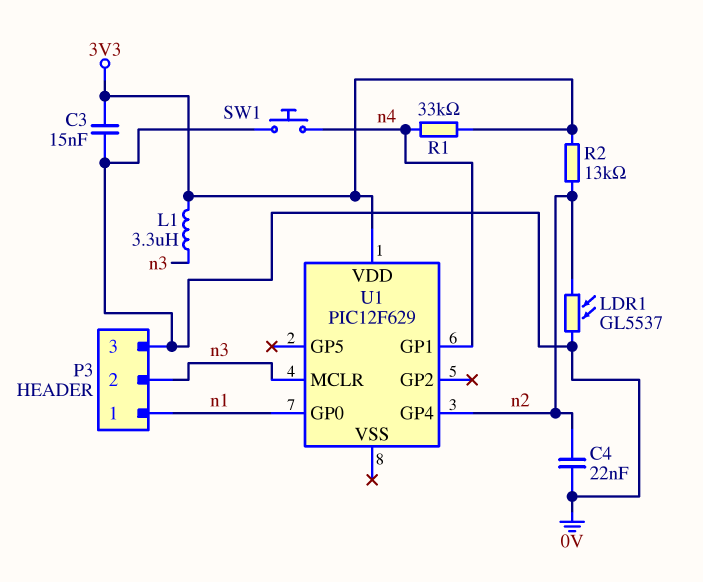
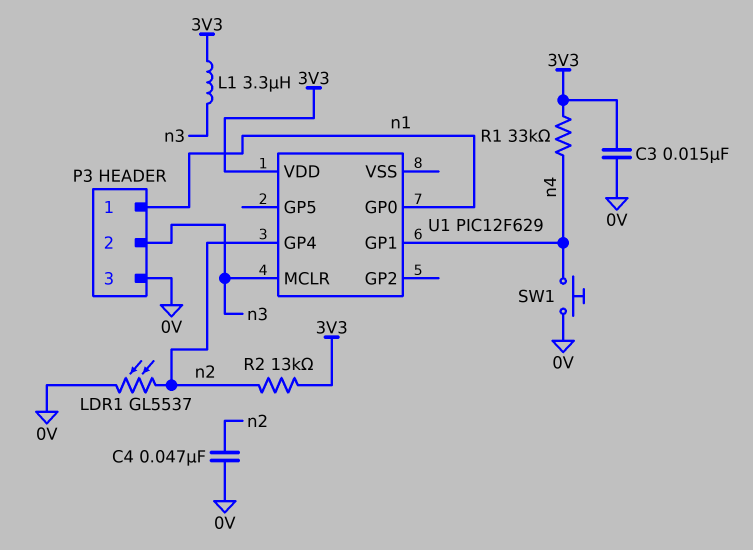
C4: 22nF (0V, n2) -> 47nF (0V, n2)

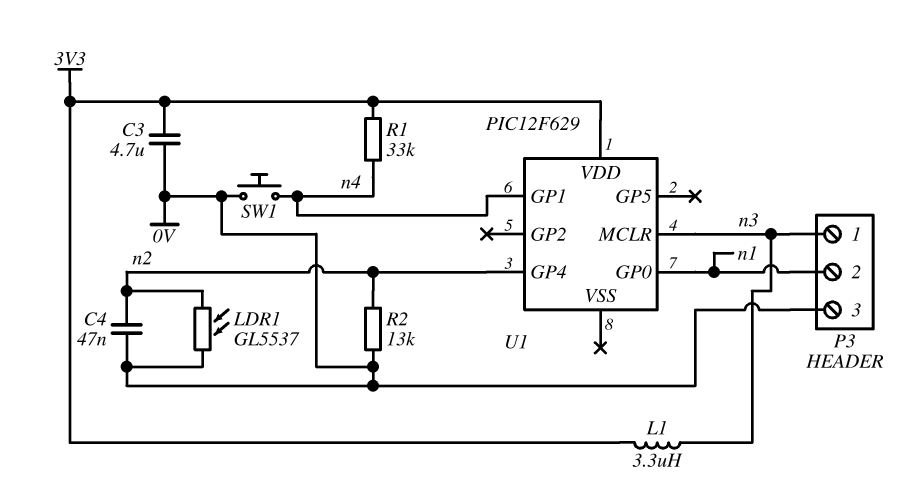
C3: 15nF (0V, 3V3) -> 4.7uF (0V, 3V3)
P3 pin 1: n1 -> n3
P3 pin 2: n3 -> n1
R2: 13k (3V3, n2) -> 13k (0V, n2)

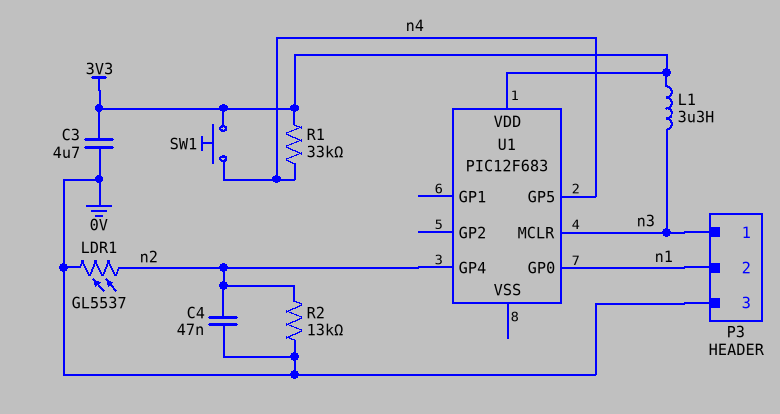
SW1: button (0V, n4) -> button (3V3, n4)
U1: PIC12F629 -> PIC12F683
U1 pin GP1: n4 -> none
U1 pin GP5: none -> n4

